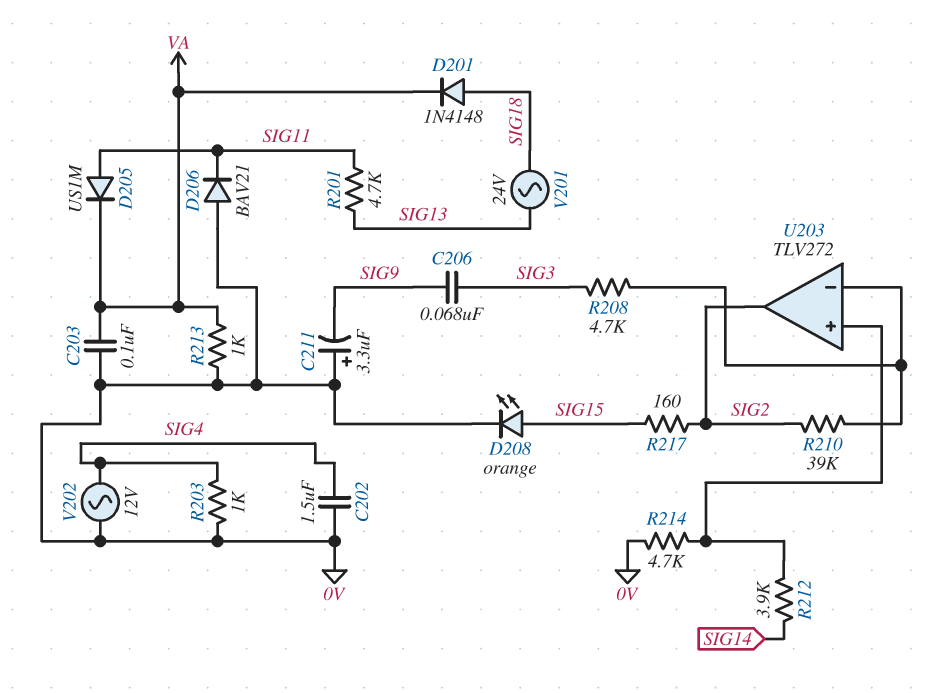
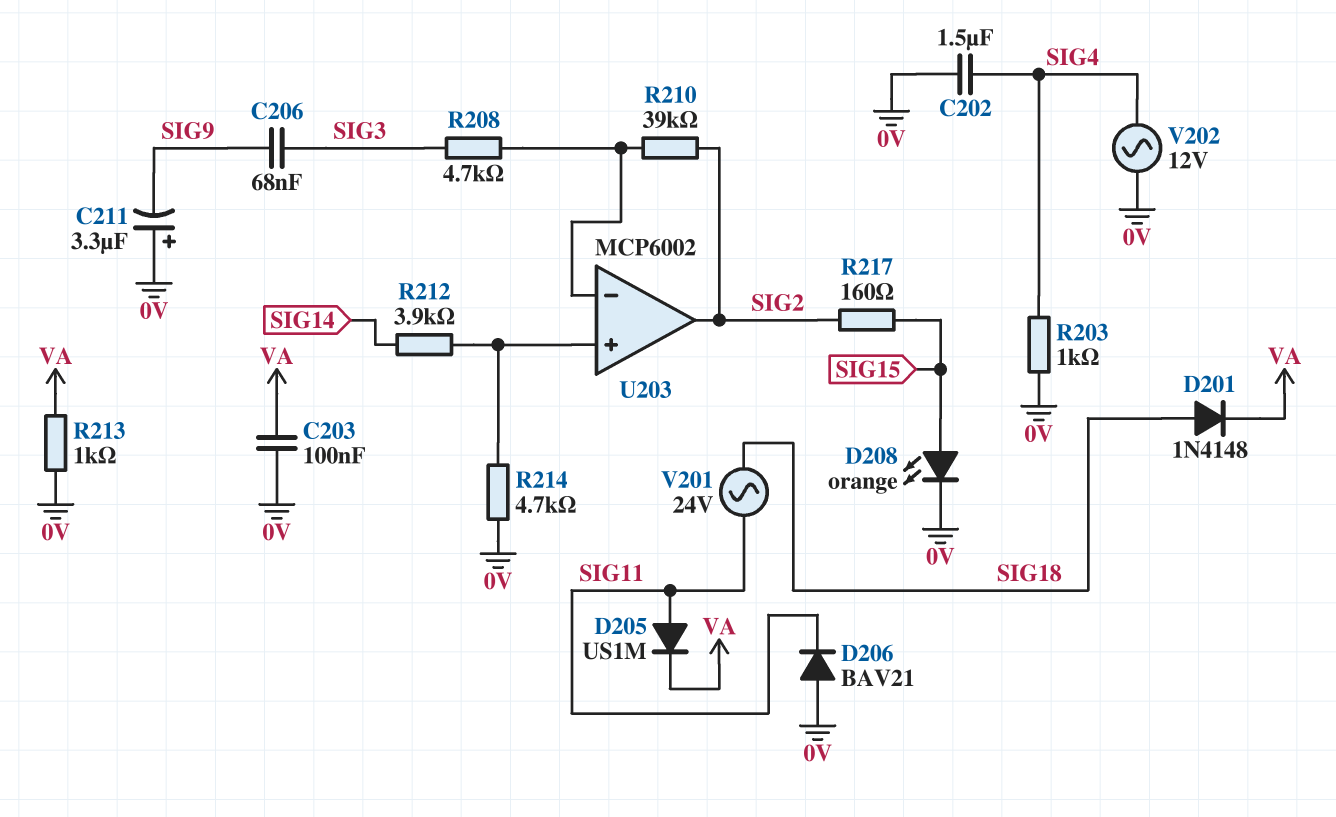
R201: 4.7k (SIG11, SIG13) -> none
U203: TLV272 -> MCP6002
V201: AC 24V (SIG13, SIG18) -> AC 24V (SIG11, SIG18)

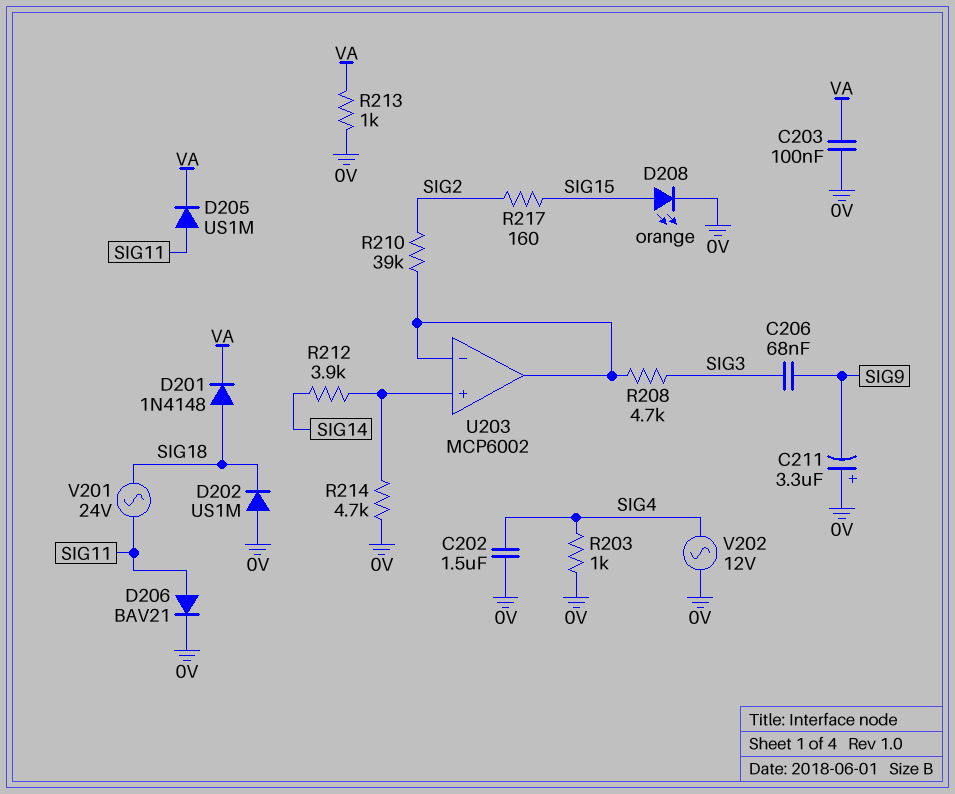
D202: none -> diode US1M (A 0V, K SIG18)
D206: diode BAV21 (A 0V, K SIG11) -> diode BAV21 (A SIG11, K 0V)
U203 pin out: SIG2 -> U203/in-

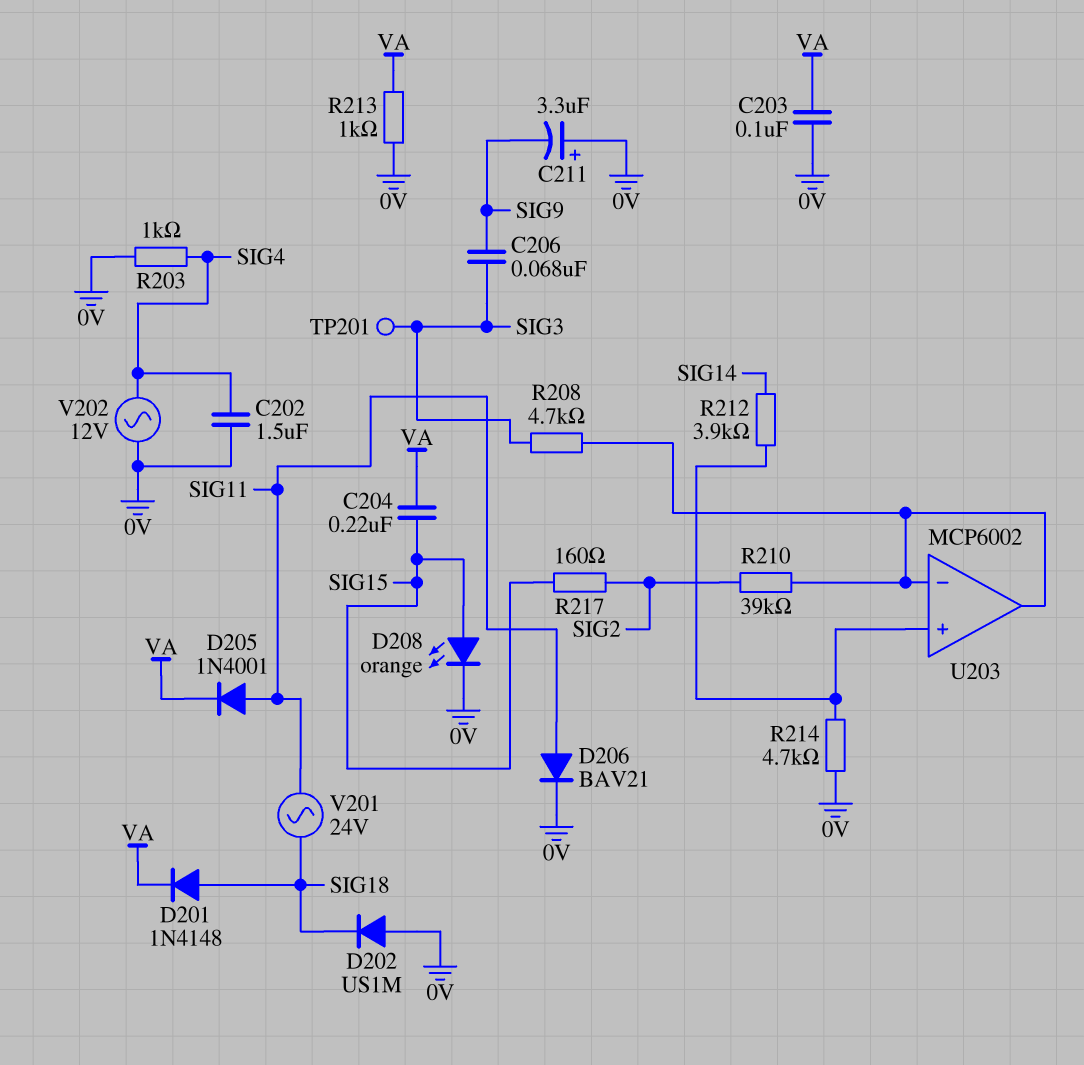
C204: none -> 220nF (SIG15, VA)
D205: diode US1M (A SIG11, K VA) -> diode 1N4001 (A SIG11, K VA)
TP201: none -> test point (SIG3)

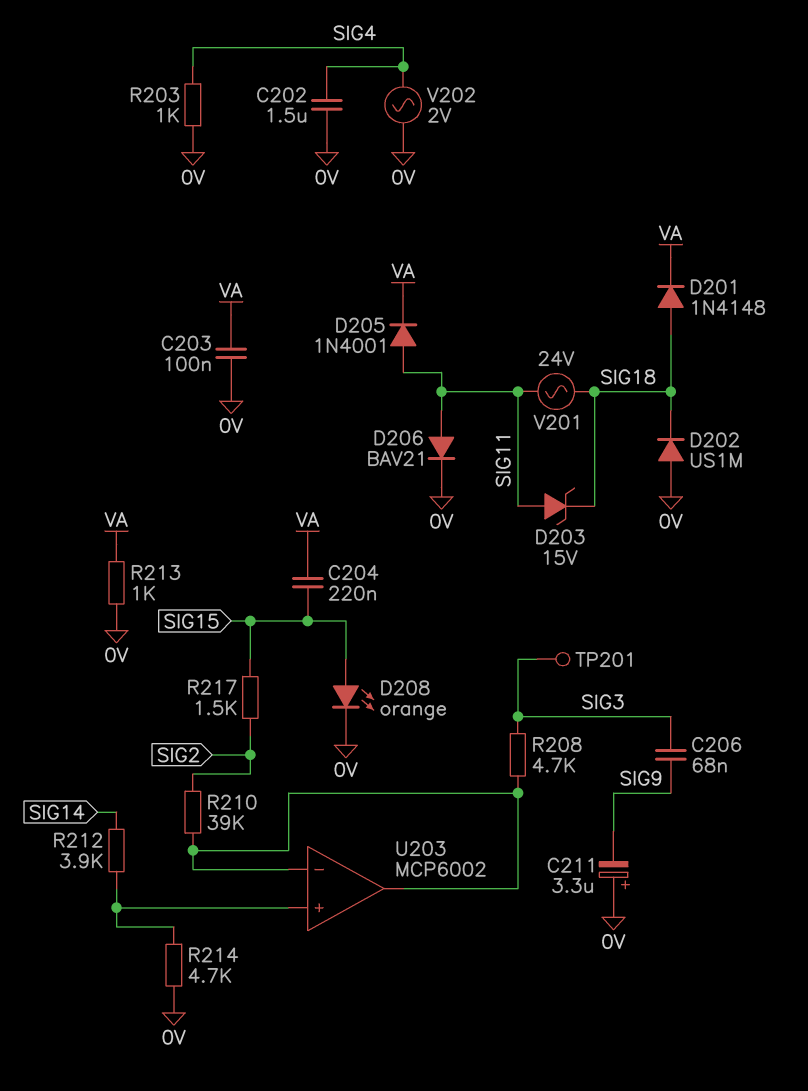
D203: none -> zener 15V (A SIG11, K SIG18)
R217: 160 (SIG2, SIG15) -> 1.5k (SIG2, SIG15)
V202: AC 12V (0V, SIG4) -> AC 2V (0V, SIG4)

